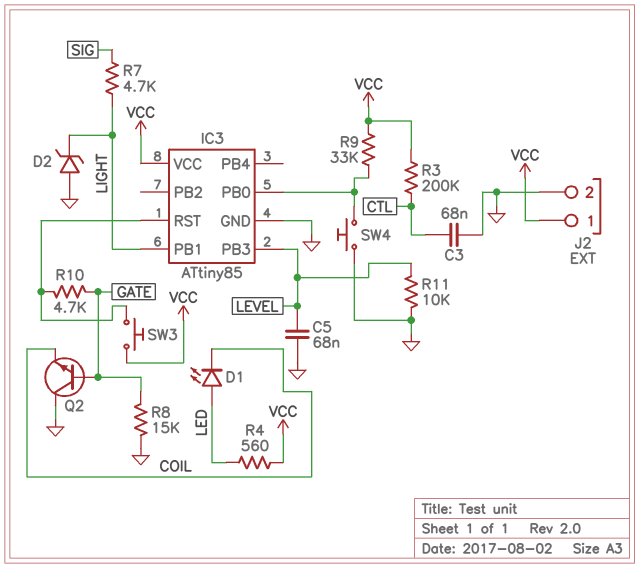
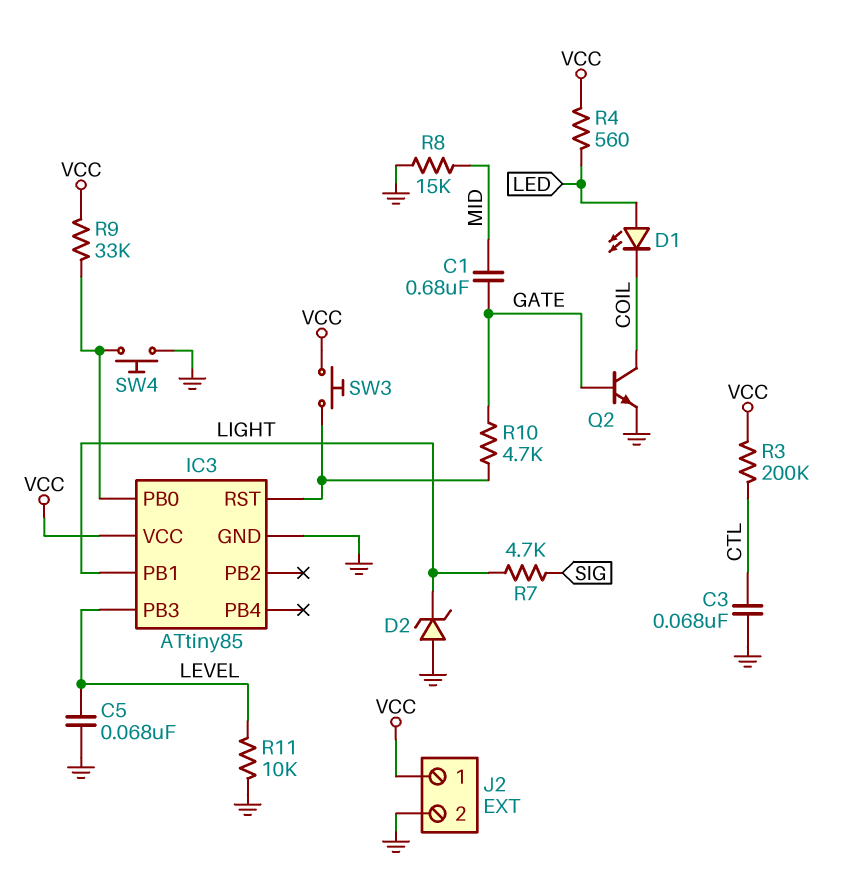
C1: none -> 680nF (GATE, MID)
Q2: NPN (B GATE, C GND, E COIL) -> NPN (B GATE, C COIL, E GND)
R8: 15k (GATE, GND) -> 15k (GND, MID)

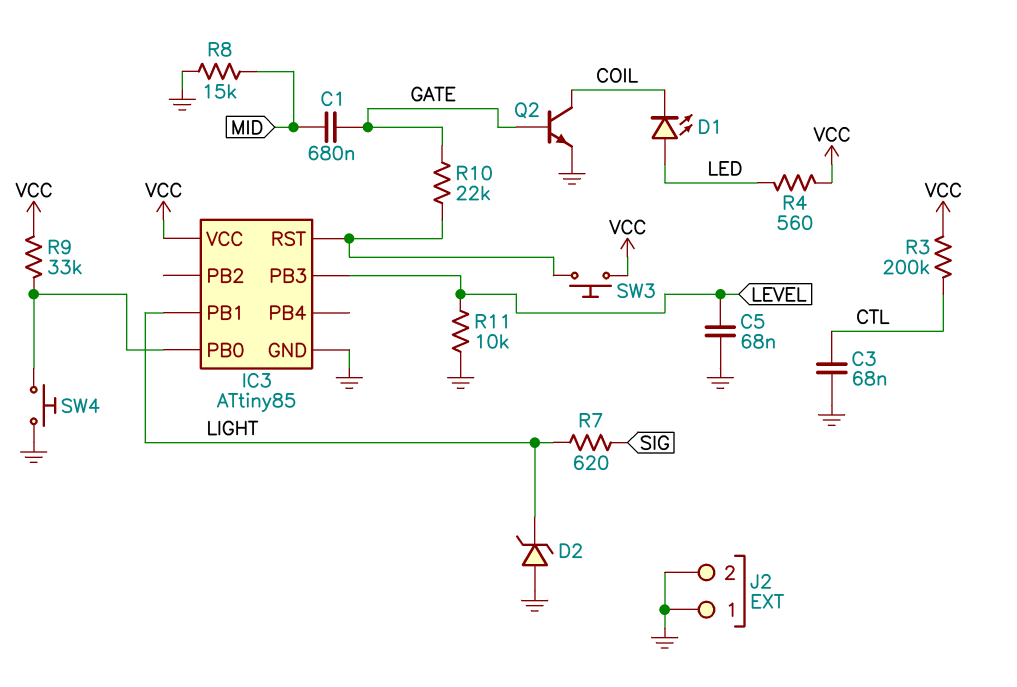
J2 pin 1: VCC -> GND
R7: 4.7k (LIGHT, SIG) -> 620 (LIGHT, SIG)
R10: 4.7k (GATE, IC3/RST) -> 22k (GATE, IC3/RST)

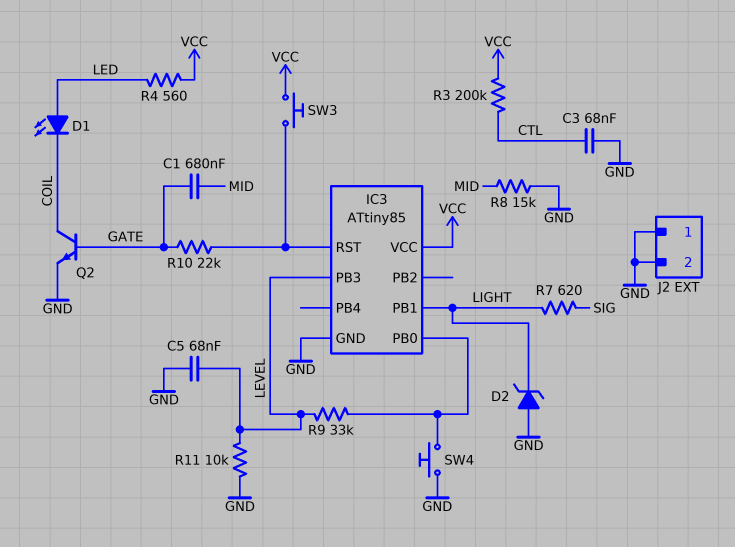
R9: 33k (IC3/PB0, VCC) -> 33k (IC3/PB0, LEVEL)

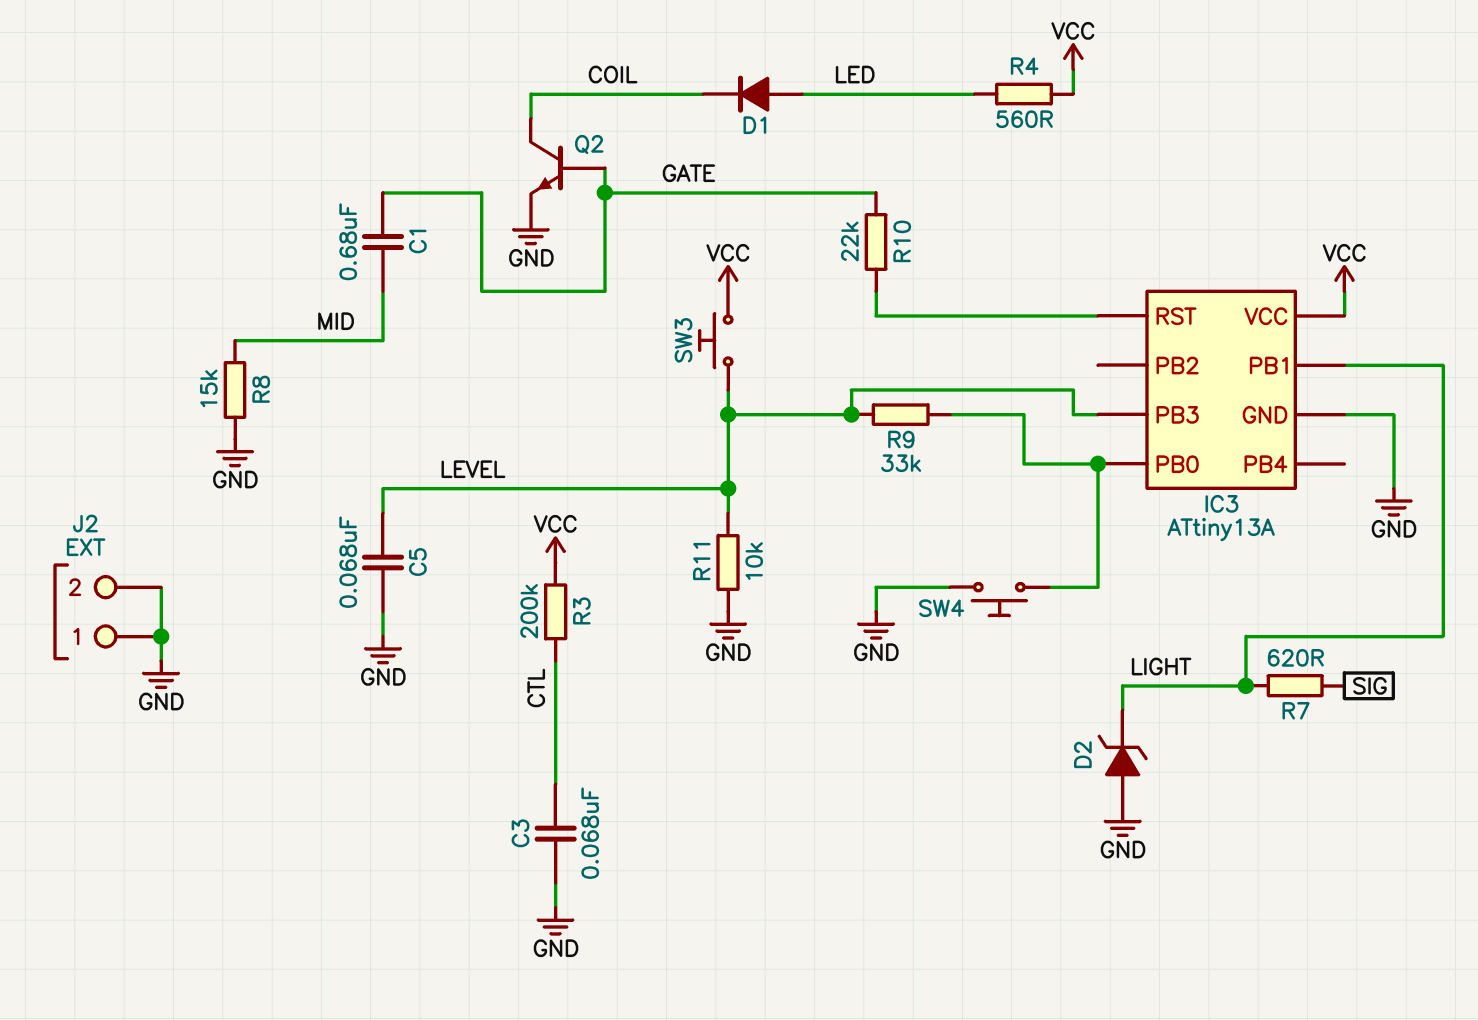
D1: LED (A LED, K COIL) -> diode (A LED, K COIL)
IC3: ATtiny85 -> ATtiny13A
SW3: button (IC3/RST, VCC) -> button (LEVEL, VCC)

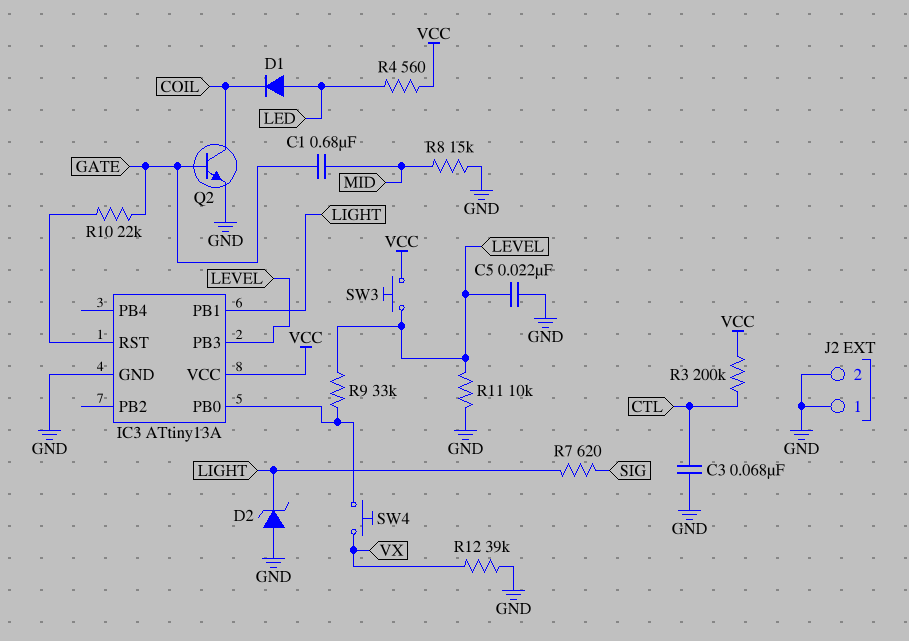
C5: 68nF (GND, LEVEL) -> 22nF (GND, LEVEL)
R12: none -> 39k (GND, VX)
SW4: button (GND, IC3/PB0) -> button (IC3/PB0, VX)

